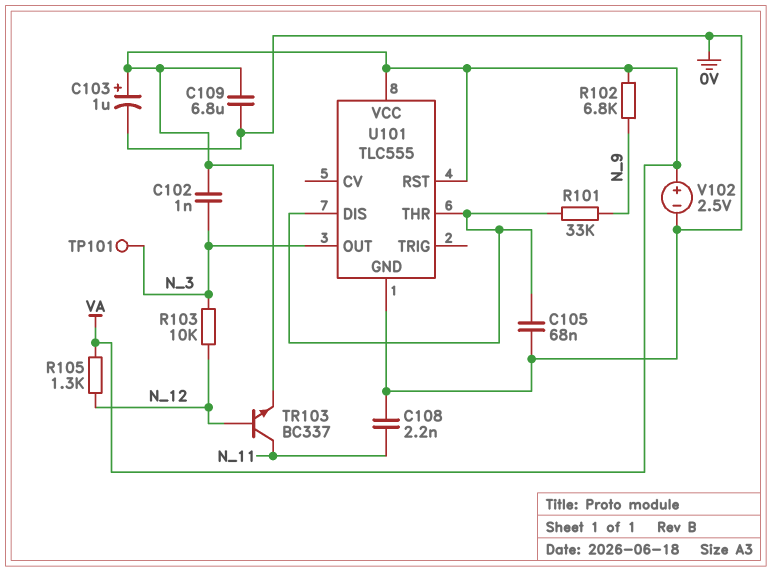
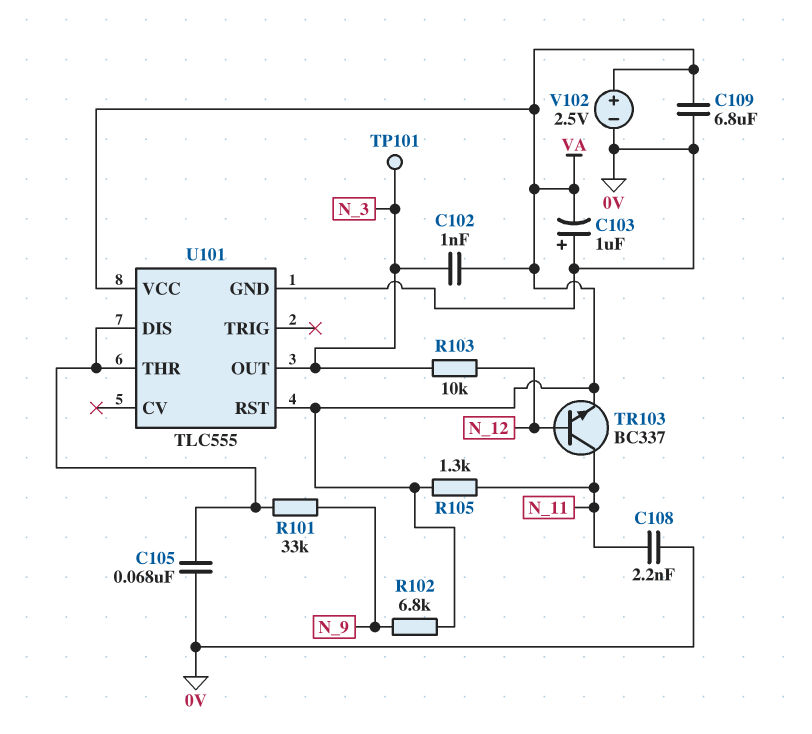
C103: 1uF (plus VA, minus 0V) -> 1uF (plus 0V, minus VA)
R105: 1.3k (N_12, VA) -> 1.3k (N_11, VA)

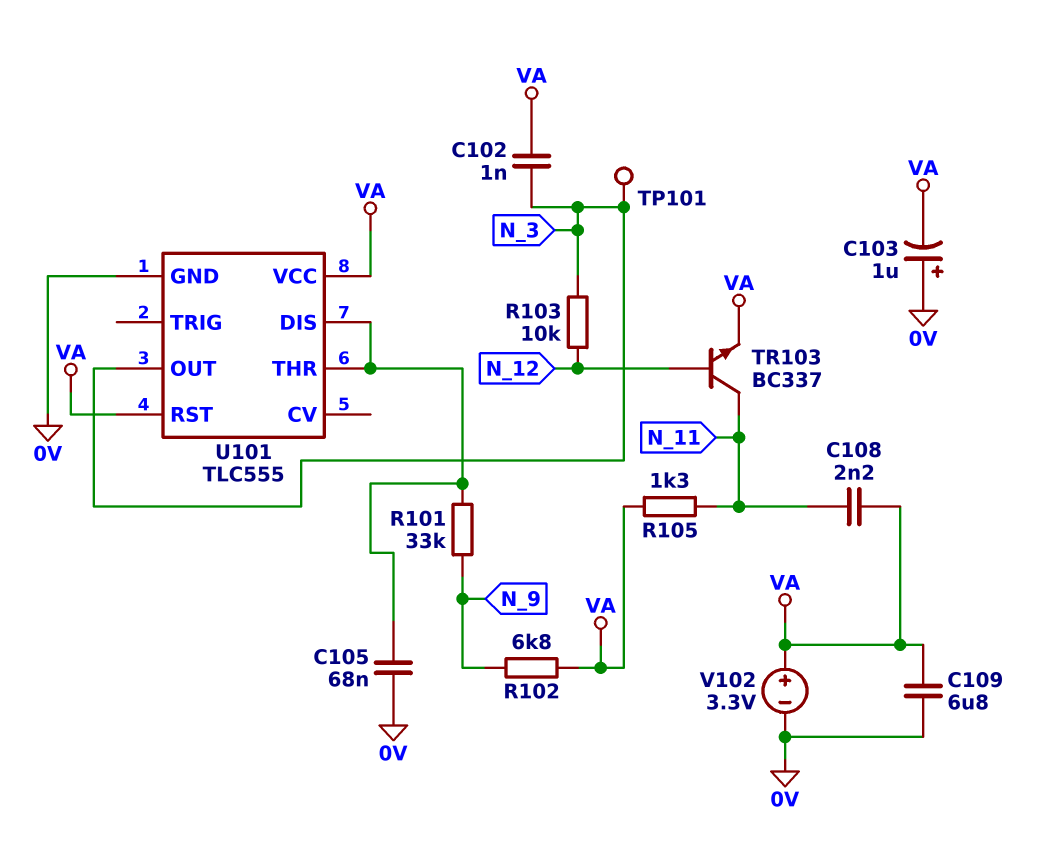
C108: 2.2nF (0V, N_11) -> 2.2nF (N_11, VA)
V102: 2.5V (plus VA, minus 0V) -> 3.3V (plus VA, minus 0V)

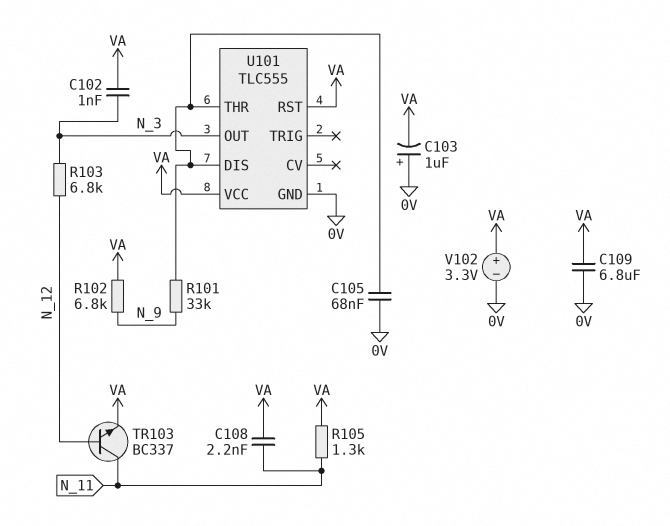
R103: 10k (N_3, N_12) -> 6.8k (N_3, N_12)
TP101: test point (N_3) -> none

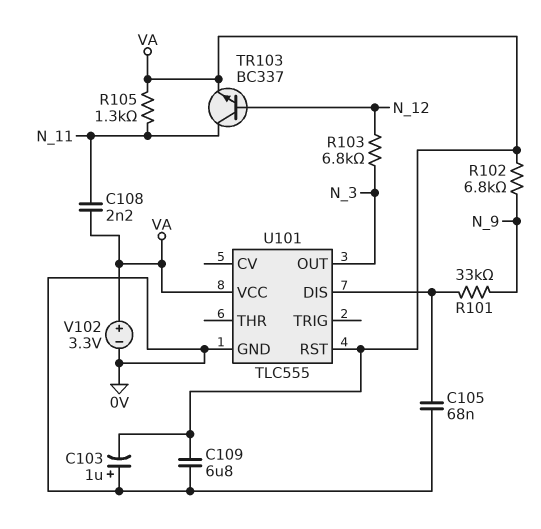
C102: 1nF (N_3, VA) -> none
U101 pin THR: U101/DIS -> none

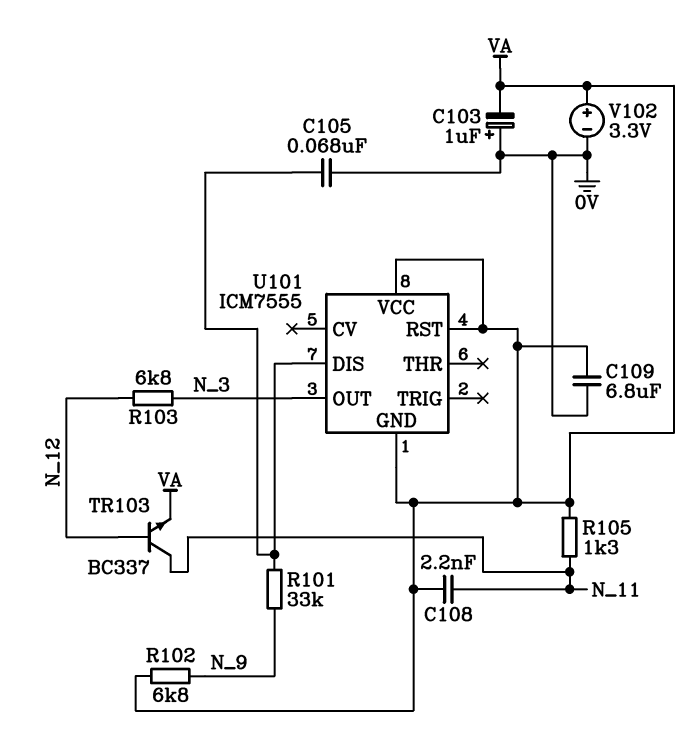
U101: TLC555 -> ICM7555
U101 pin GND: 0V -> VA

